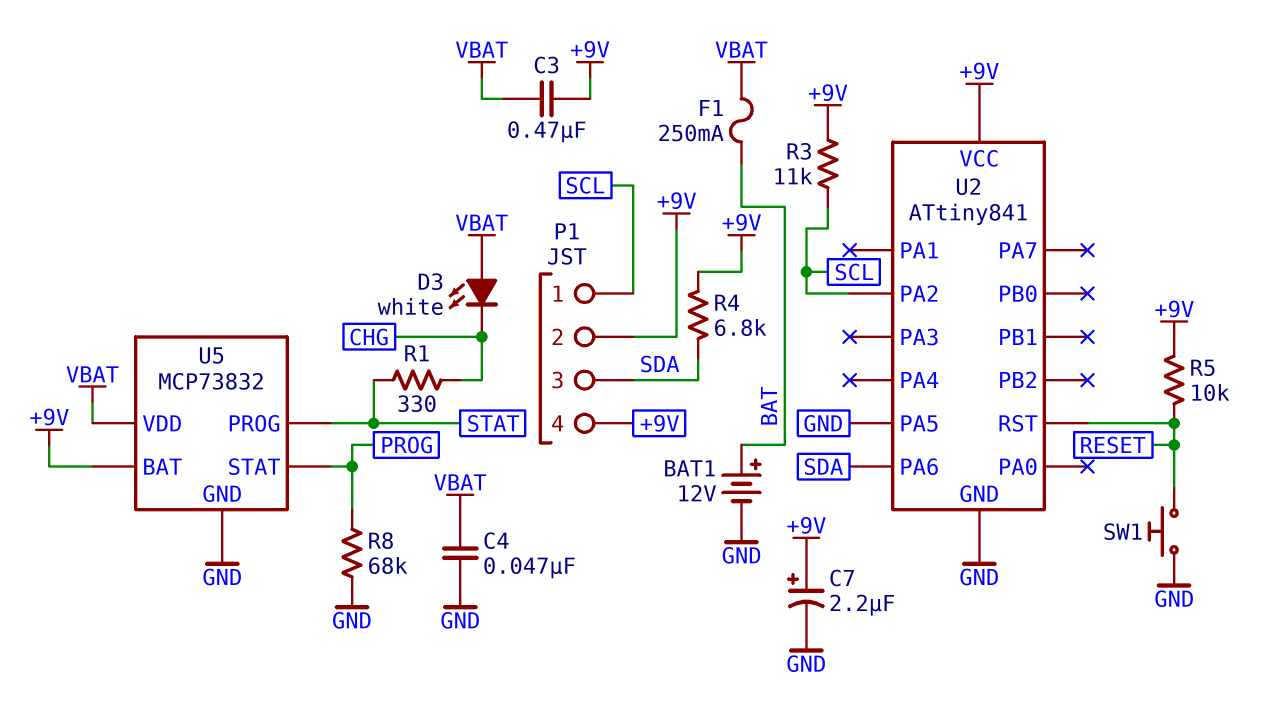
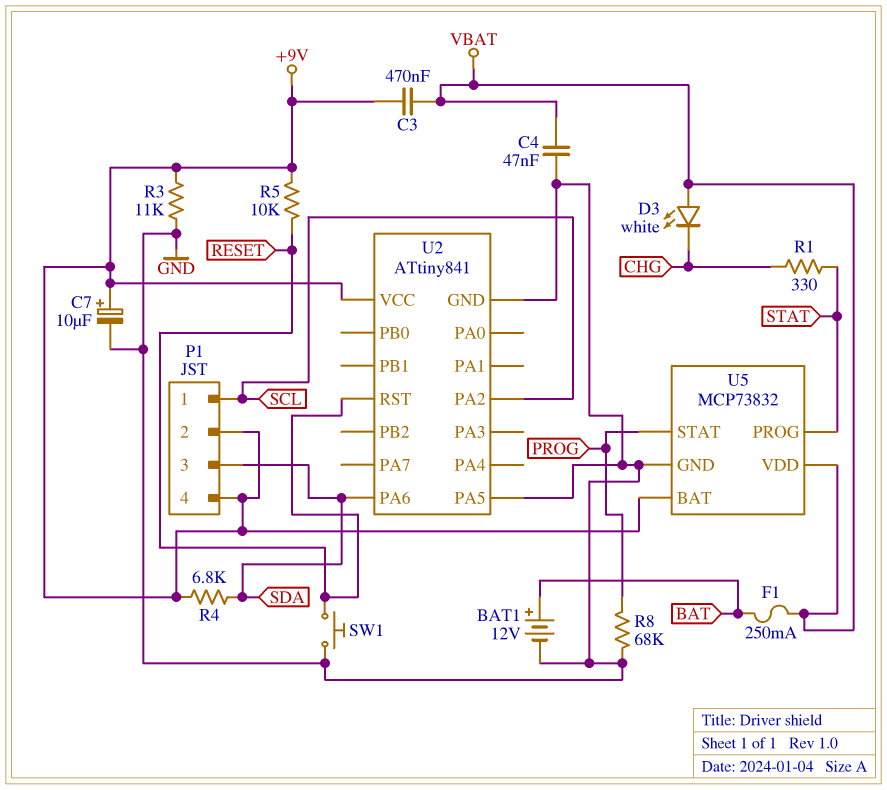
C7: 2.2uF (plus +9V, minus GND) -> 10uF (plus +9V, minus GND)
R3: 11k (+9V, SCL) -> 11k (+9V, GND)

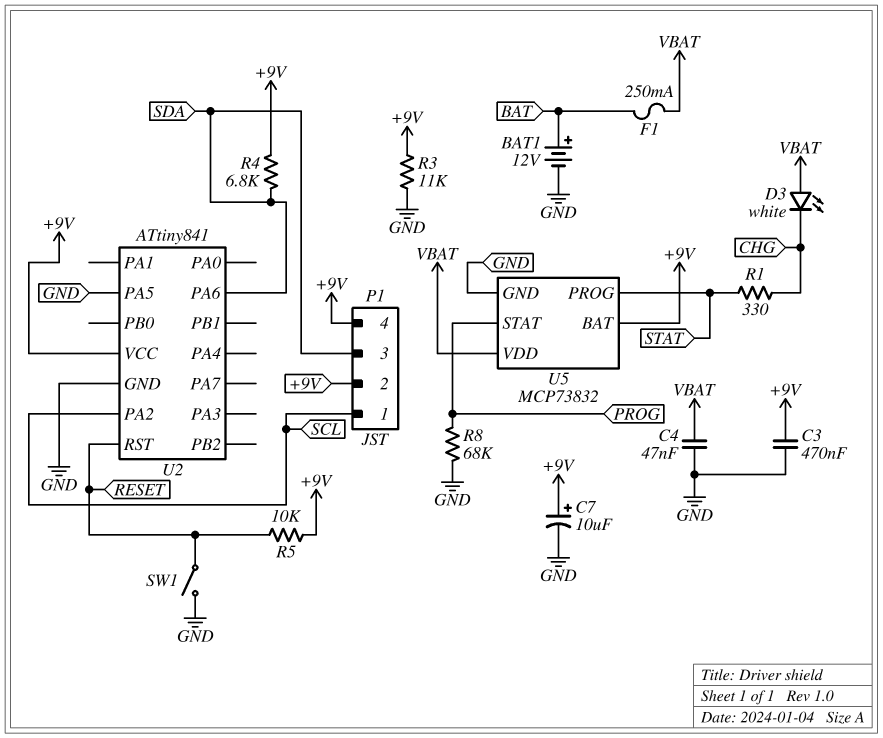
C3: 470nF (+9V, VBAT) -> 470nF (+9V, GND)
SW1: button (GND, RESET) -> switch (GND, RESET)

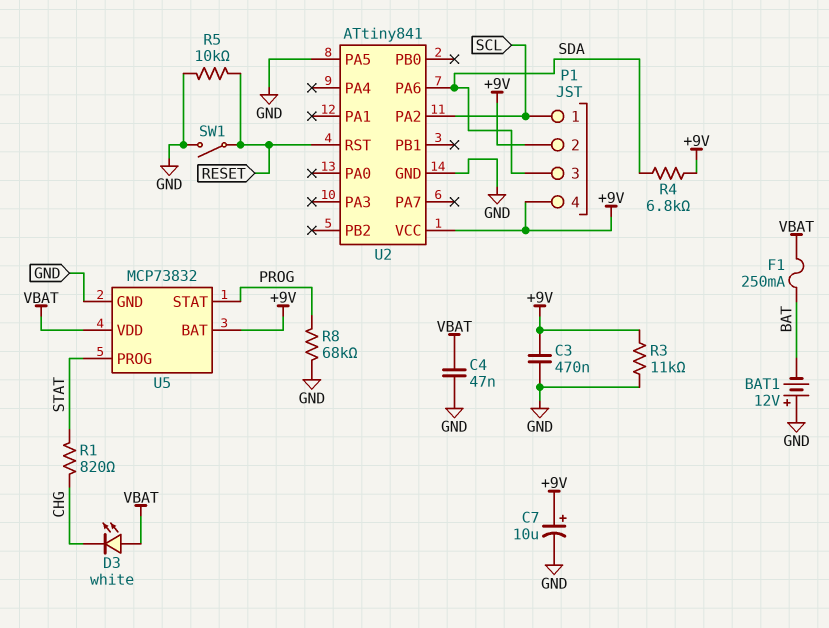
BAT1: 12V (plus BAT, minus GND) -> 12V (plus GND, minus BAT)
R1: 330 (CHG, STAT) -> 820 (CHG, STAT)
R5: 10k (+9V, RESET) -> 10k (GND, RESET)

